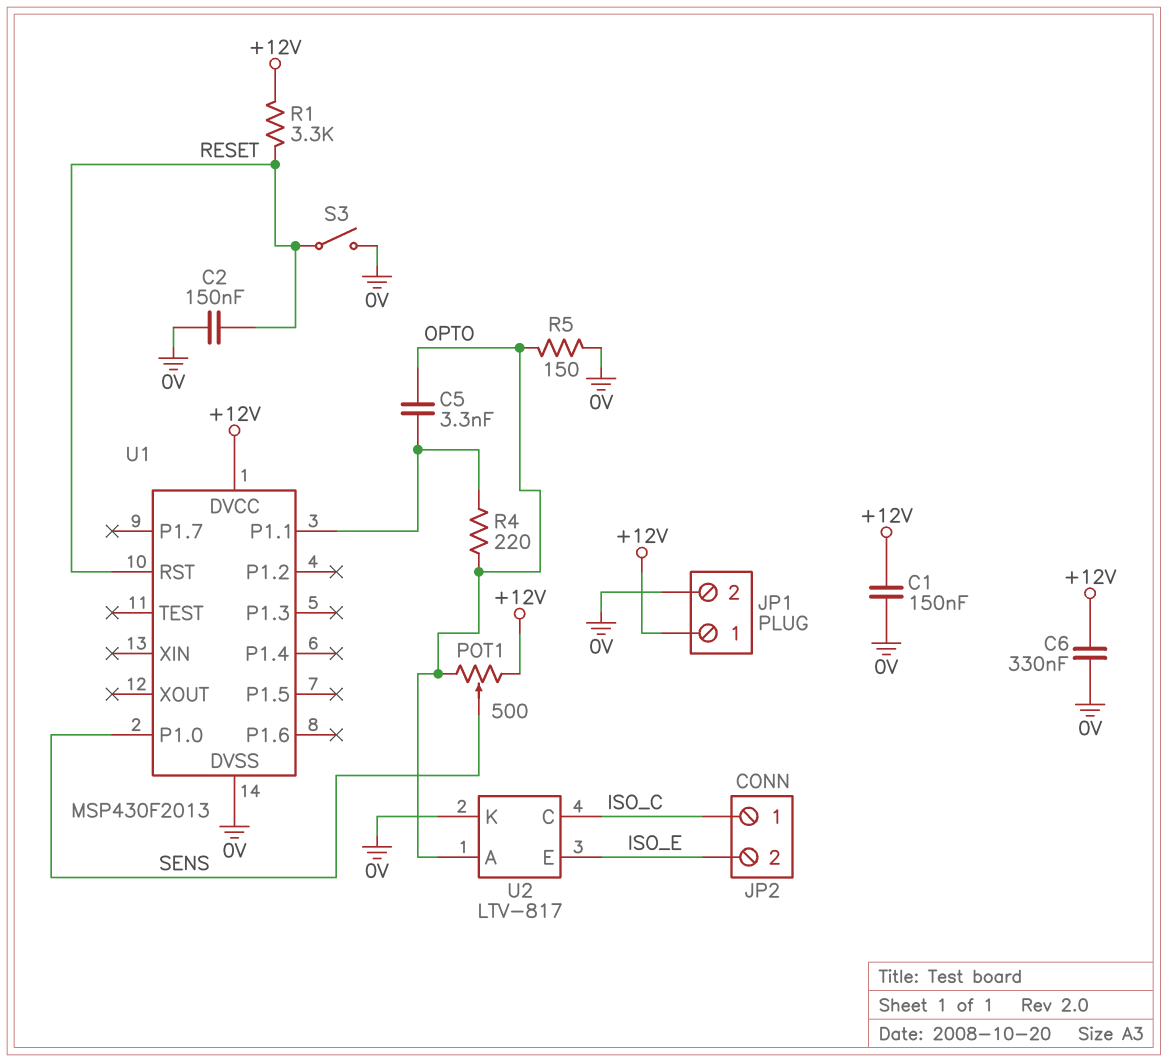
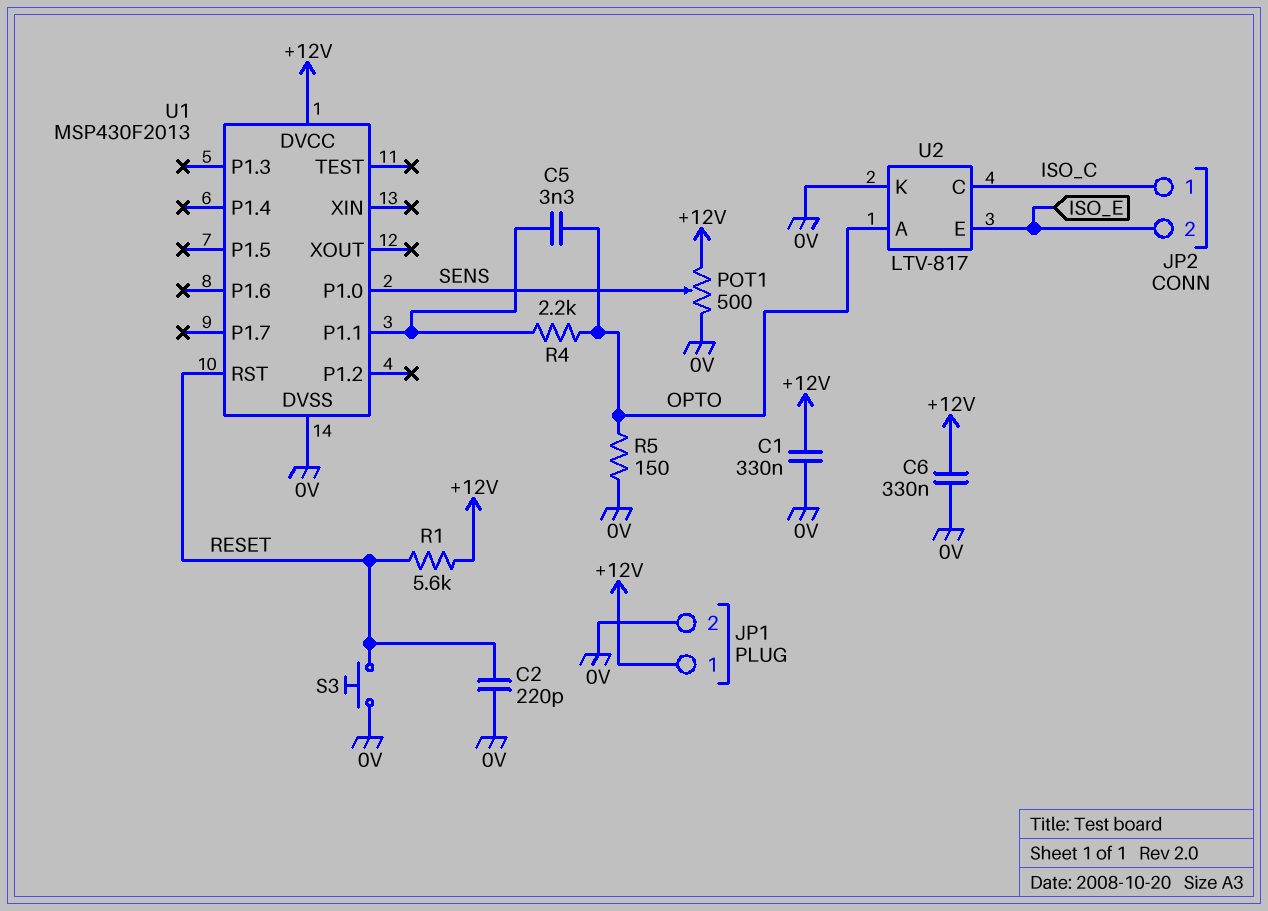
C1: 150nF (+12V, 0V) -> 330nF (+12V, 0V)
C2: 150nF (0V, RESET) -> 220pF (0V, RESET)
POT1: 500 (+12V, OPTO, wiper SENS) -> 500 (+12V, 0V, wiper SENS)
R1: 3.3k (+12V, RESET) -> 5.6k (+12V, RESET)
R4: 220 (OPTO, U1/P1.1) -> 2.2k (OPTO, U1/P1.1)
S3: switch (0V, RESET) -> button (0V, RESET)

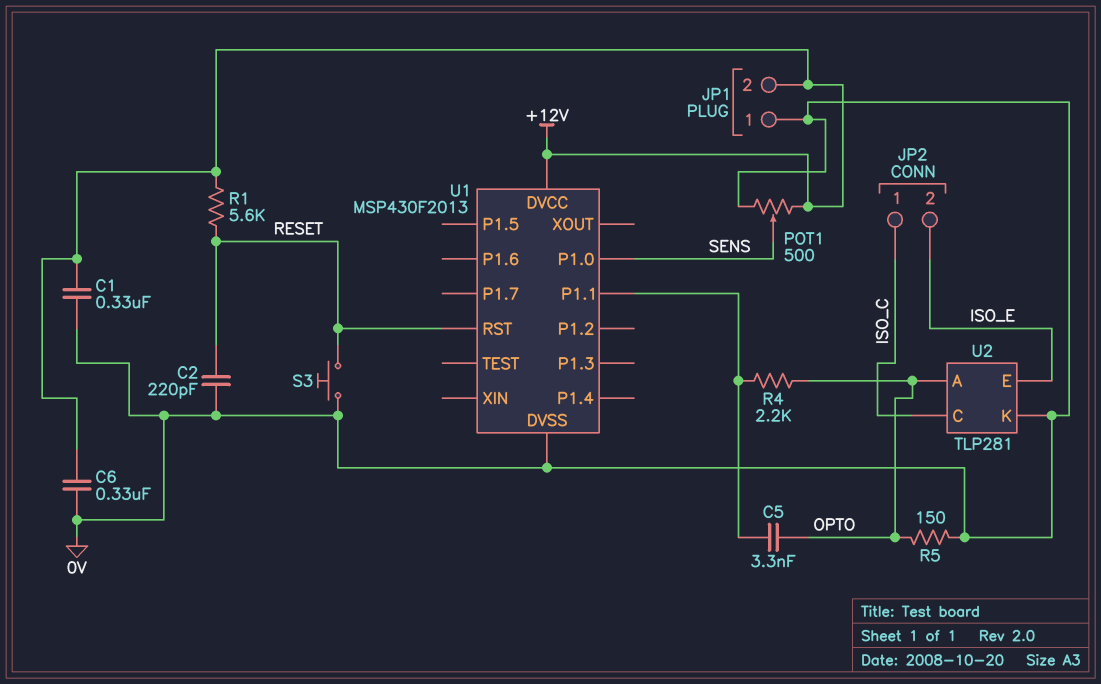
JP1 pin 1: +12V -> 0V
JP1 pin 2: 0V -> +12V
U2: LTV-817 -> TLP281

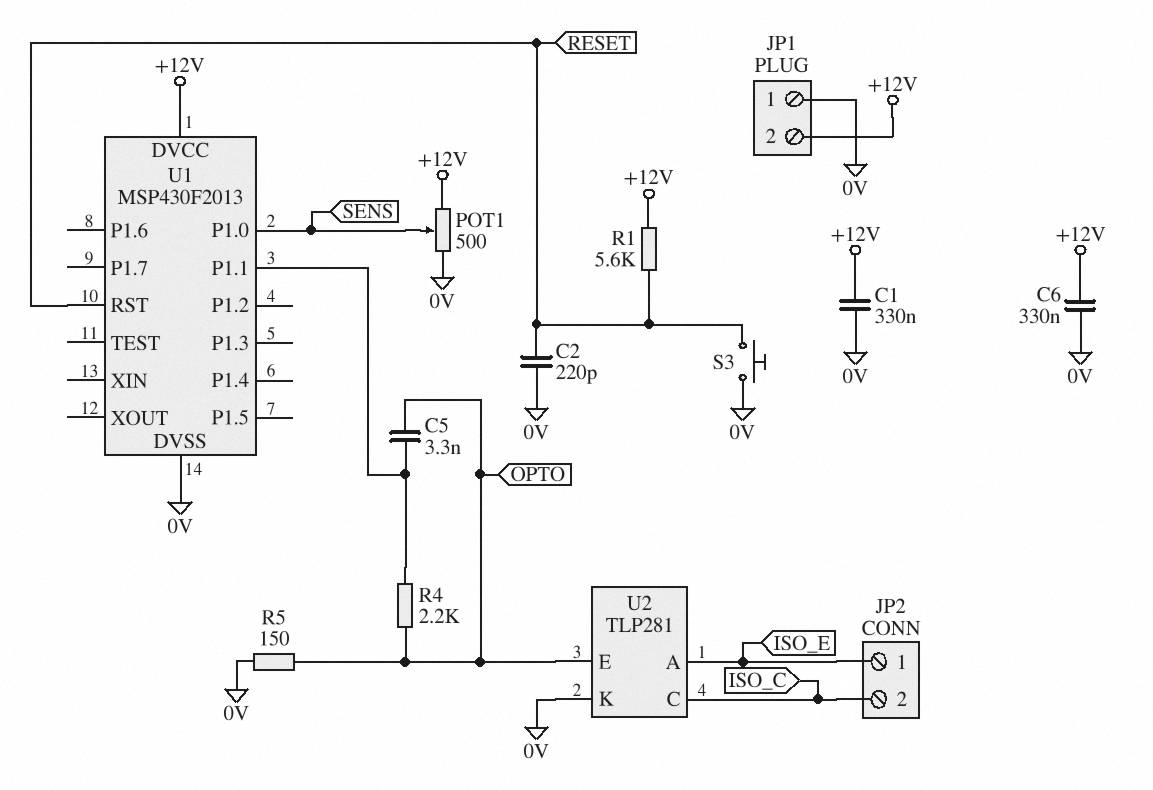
JP2 pin 1: ISO_C -> ISO_E
JP2 pin 2: ISO_E -> ISO_C
U2 pin A: OPTO -> ISO_E
U2 pin E: ISO_E -> OPTO

